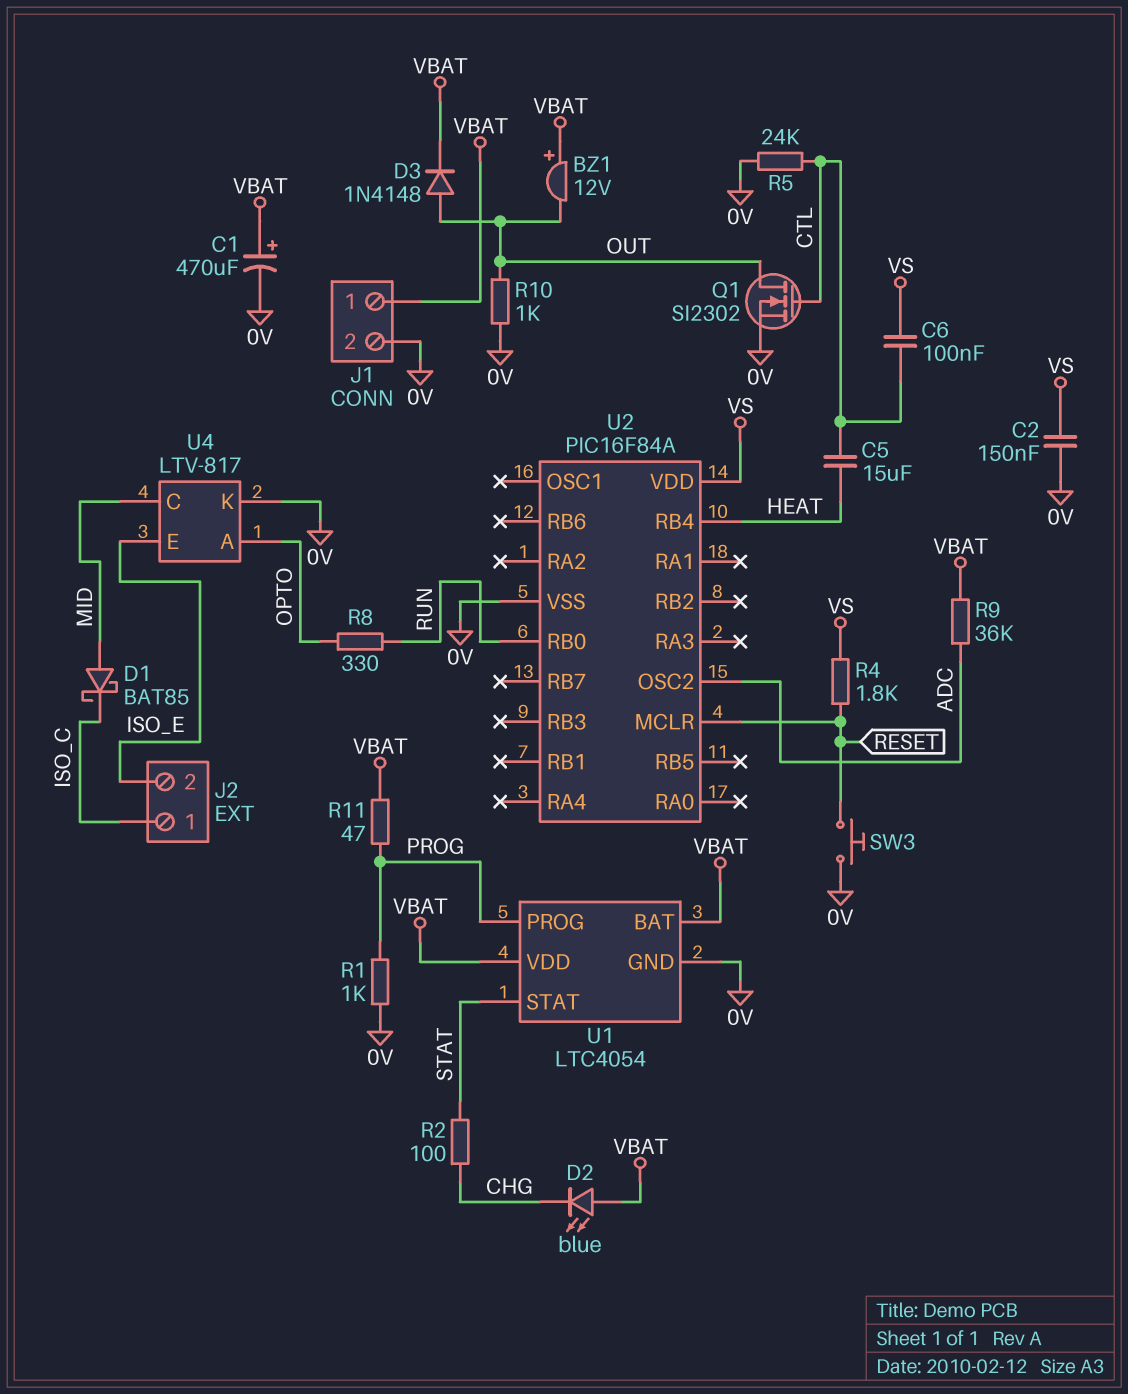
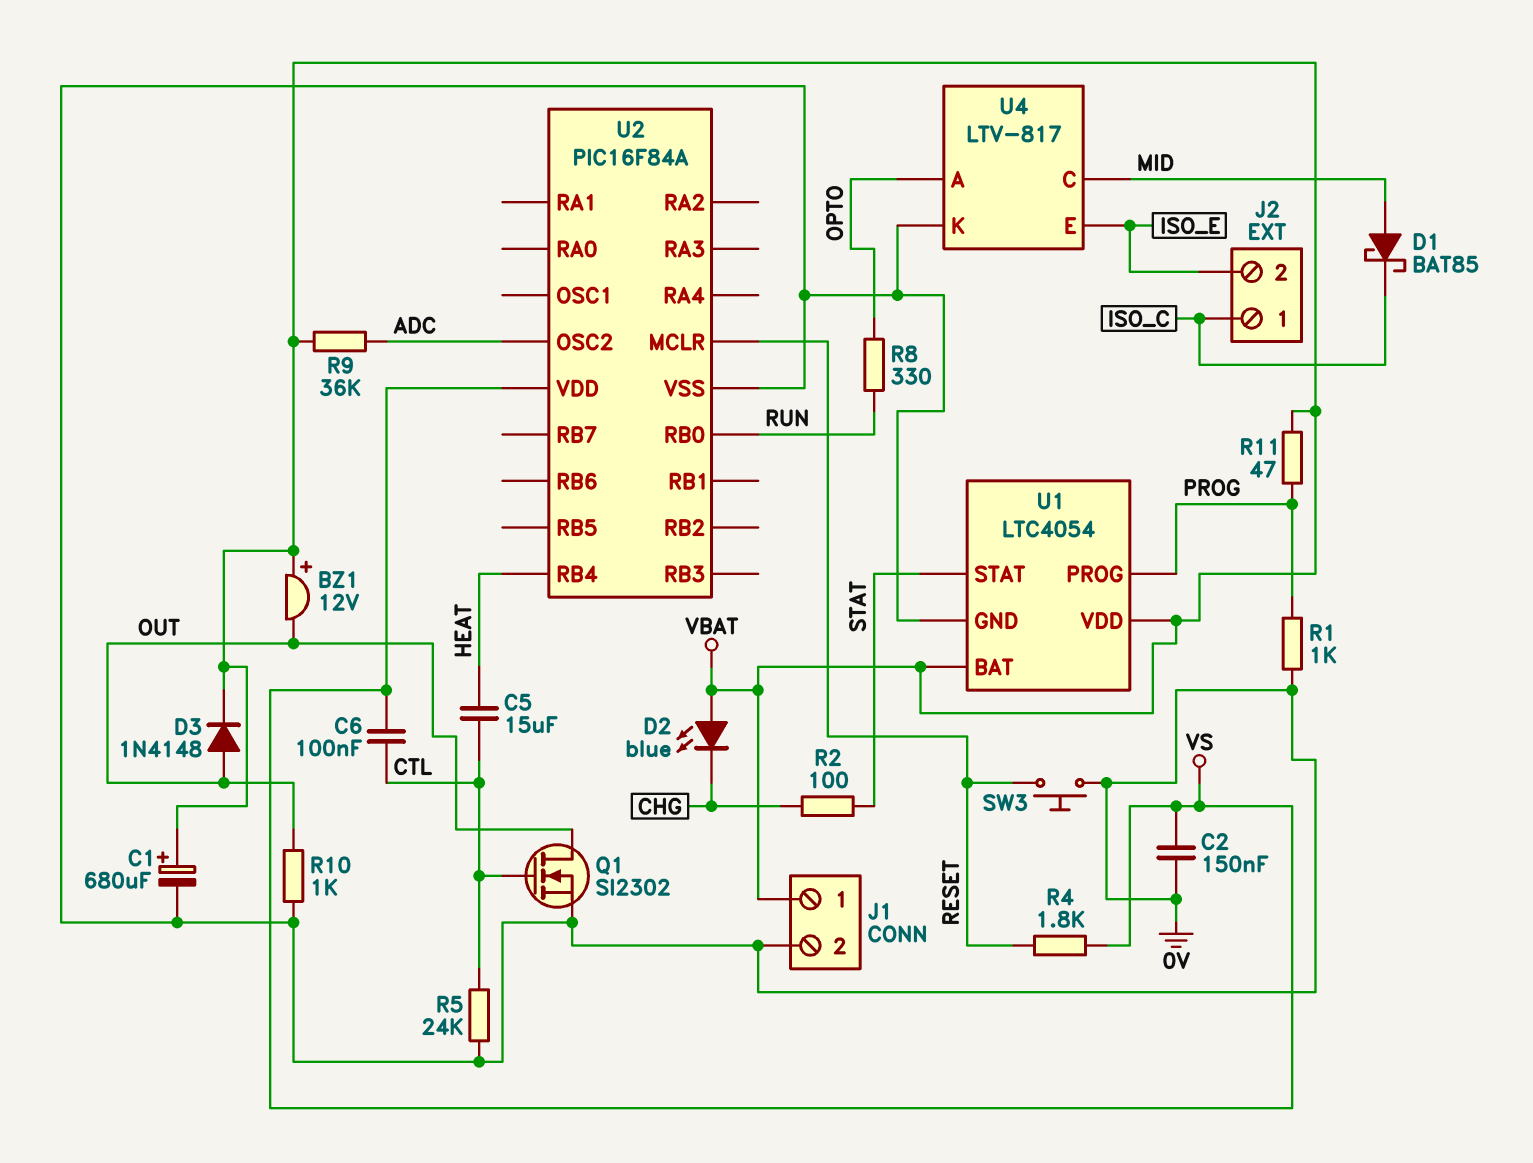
C1: 470uF (plus VBAT, minus 0V) -> 680uF (plus VBAT, minus 0V)

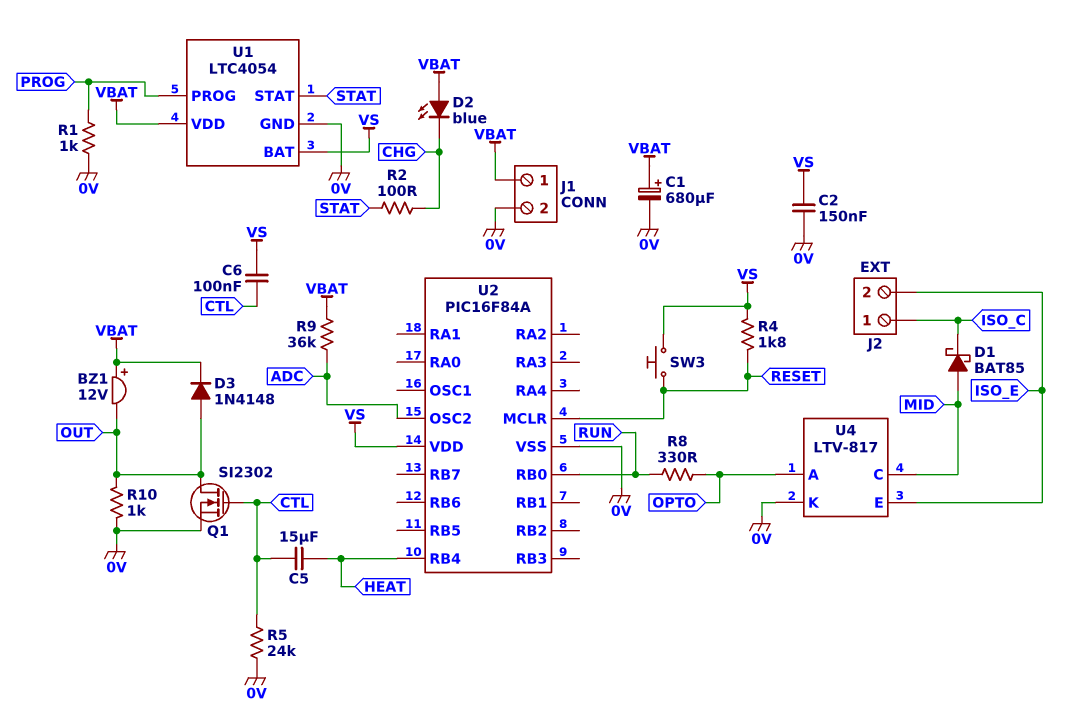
R11: 47 (PROG, VBAT) -> none
SW3: button (0V, RESET) -> button (RESET, VS)
U1 pin BAT: VBAT -> VS

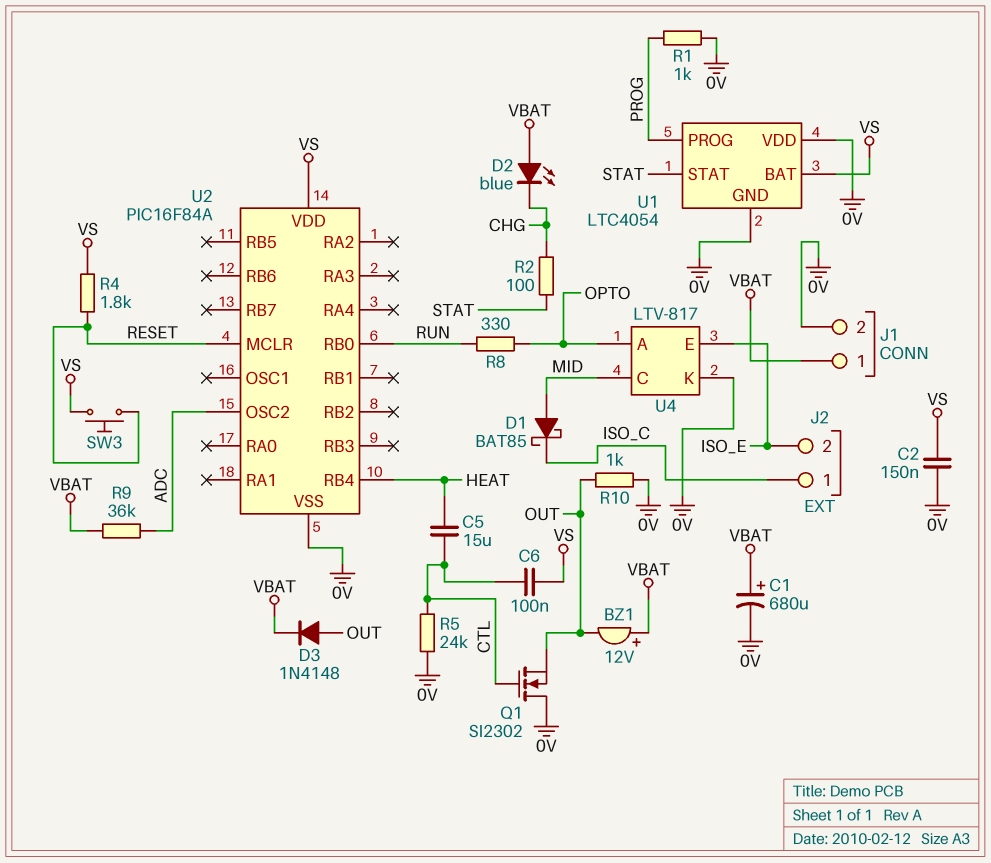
Q1: NMOS SI2302 (G CTL, D OUT, S 0V) -> NMOS SI2302 (G CTL, D 0V, S OUT)
U1 pin VDD: VBAT -> 0V

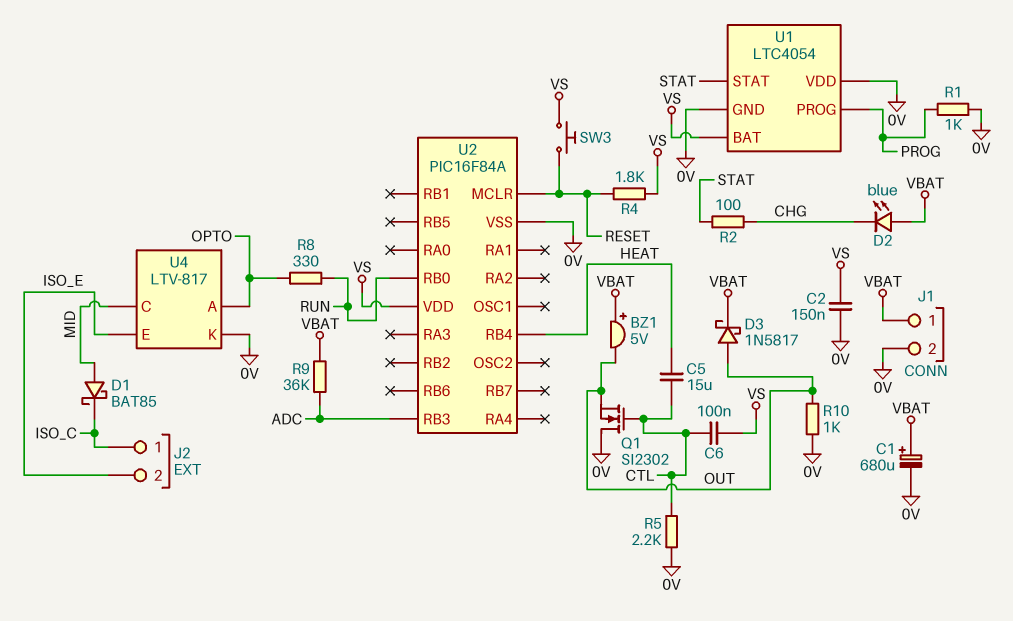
BZ1: buzzer 12V (plus VBAT, minus OUT) -> buzzer 5V (plus VBAT, minus OUT)
D3: diode 1N4148 (A OUT, K VBAT) -> schottky 1N5817 (A OUT, K VBAT)
R5: 24k (0V, CTL) -> 2.2k (0V, CTL)
U2 pin OSC2: ADC -> none
U2 pin RB3: none -> ADC

